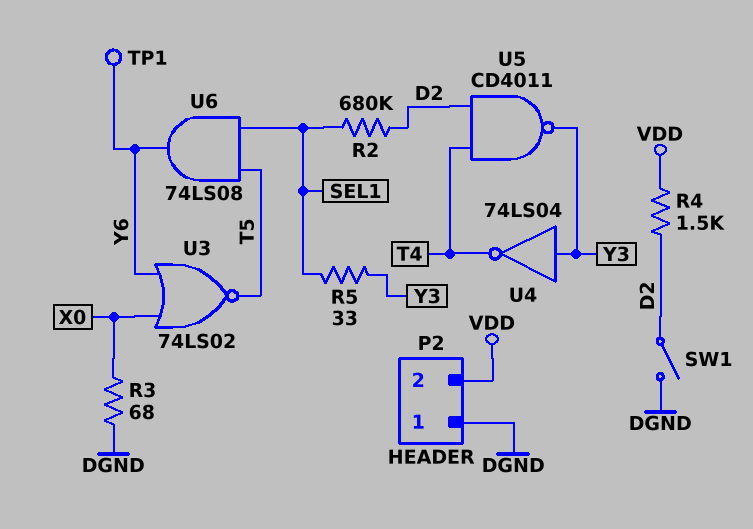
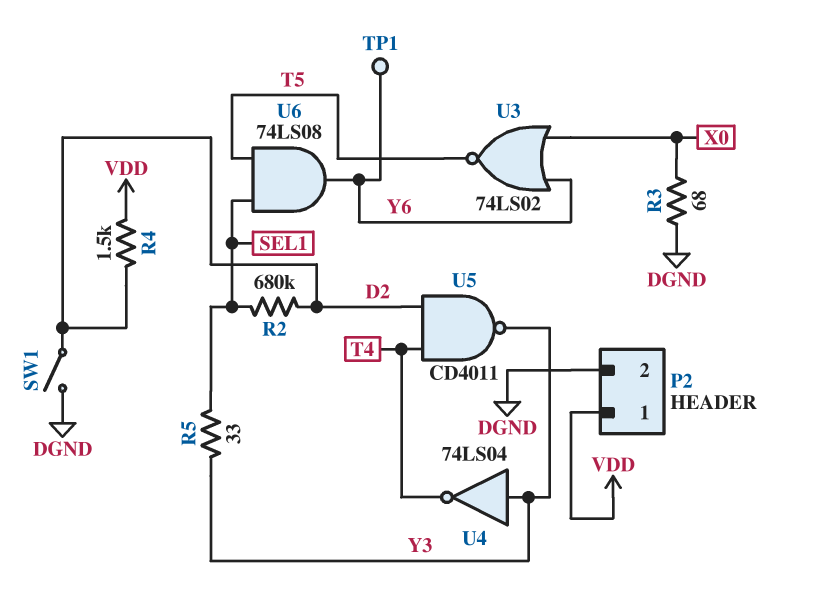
P2 pin 1: DGND -> VDD
P2 pin 2: VDD -> DGND

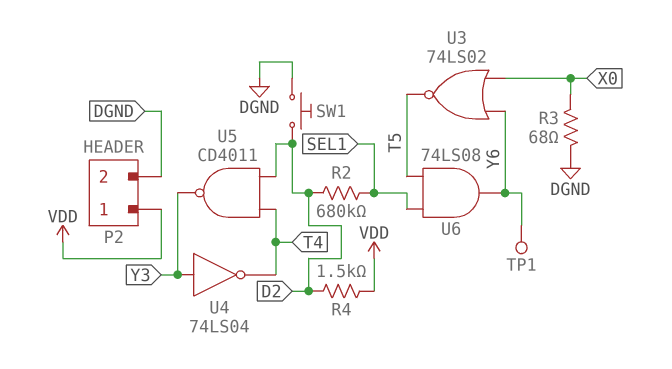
R5: 33 (SEL1, Y3) -> none
SW1: switch (D2, DGND) -> button (D2, DGND)

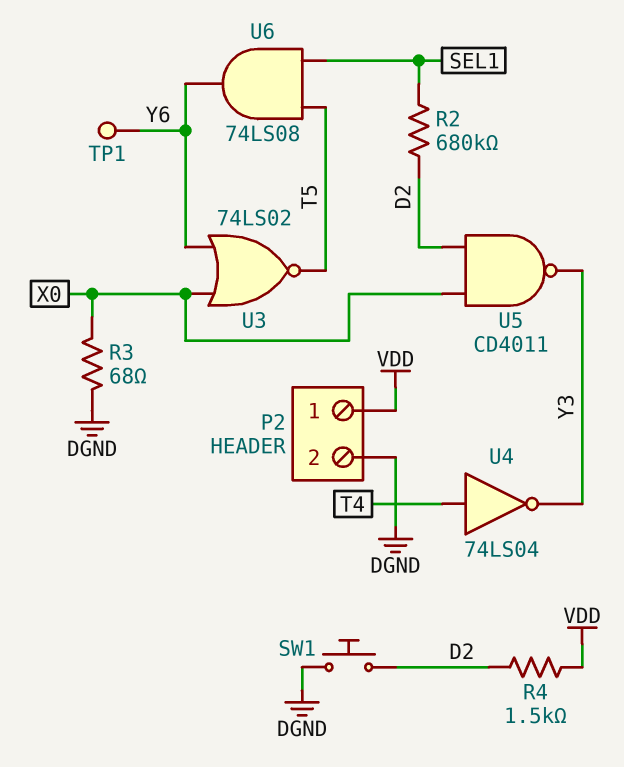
U4: NOT 74LS04 (in Y3, out T4) -> NOT 74LS04 (in T4, out Y3)
U5: NAND CD4011 (in D2, in T4, out Y3) -> NAND CD4011 (in D2, in X0, out Y3)

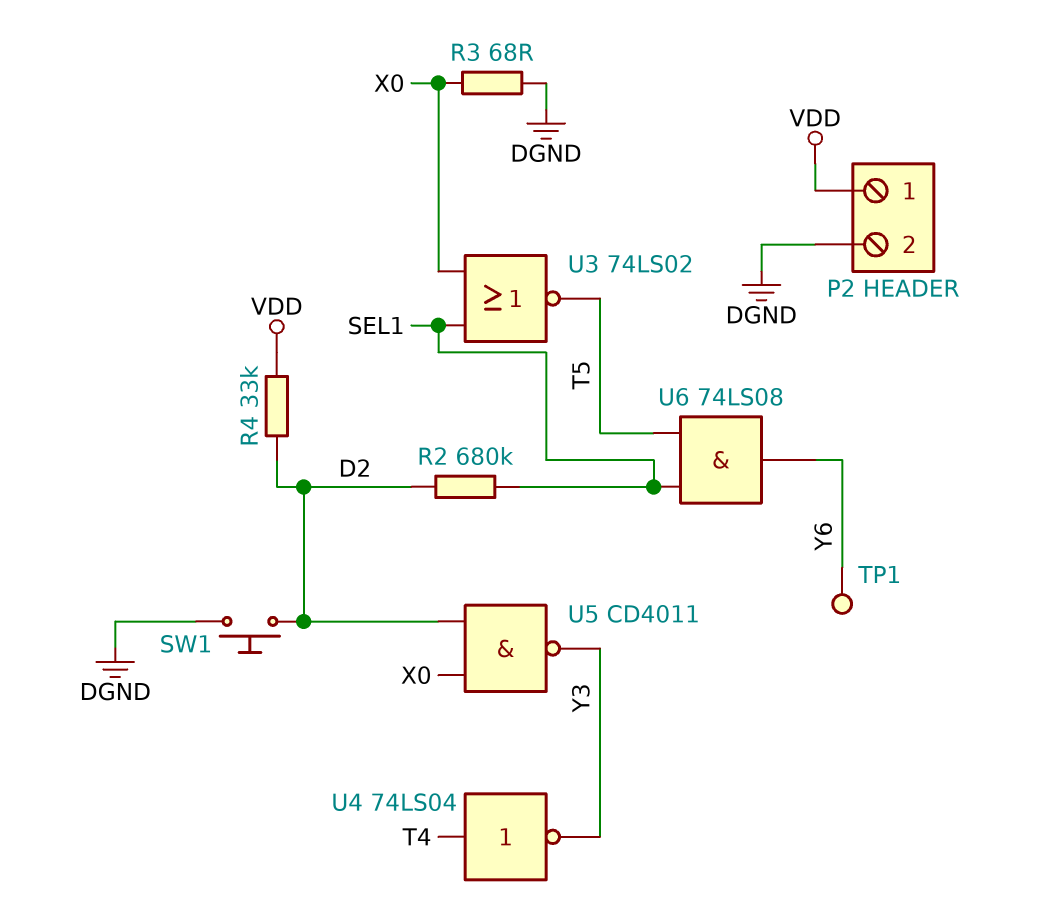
R4: 1.5k (D2, VDD) -> 33k (D2, VDD)
U3: NOR 74LS02 (in X0, in Y6, out T5) -> NOR 74LS02 (in SEL1, in X0, out T5)

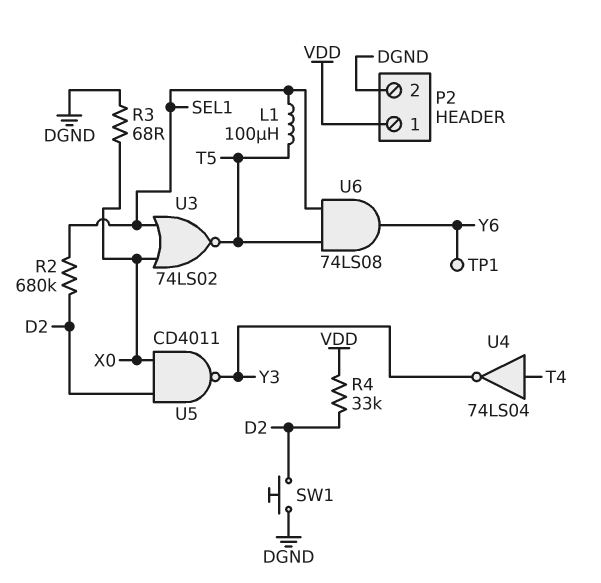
L1: none -> 100uH (SEL1, T5)

